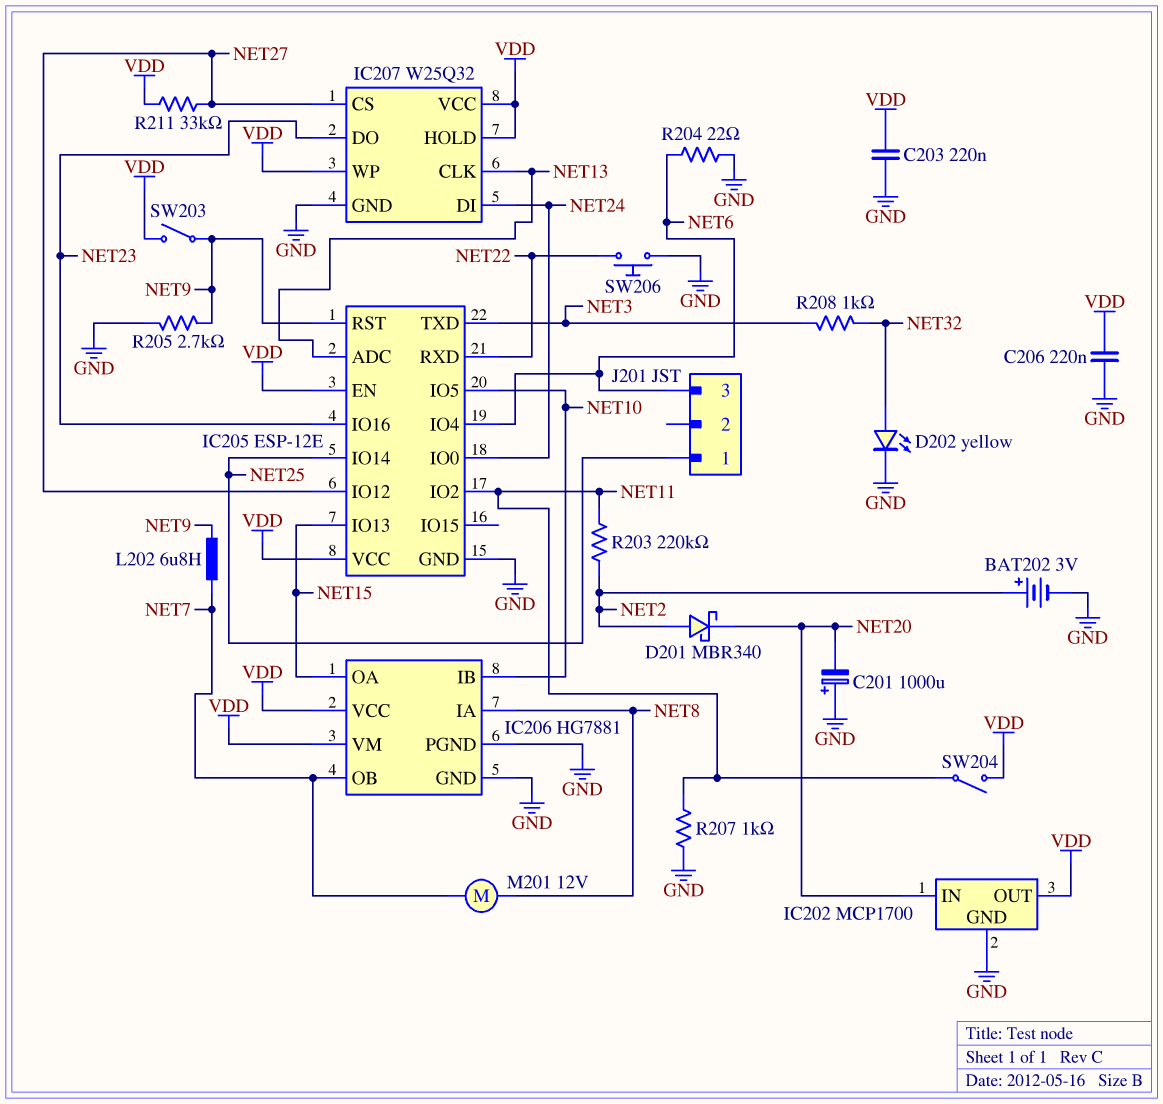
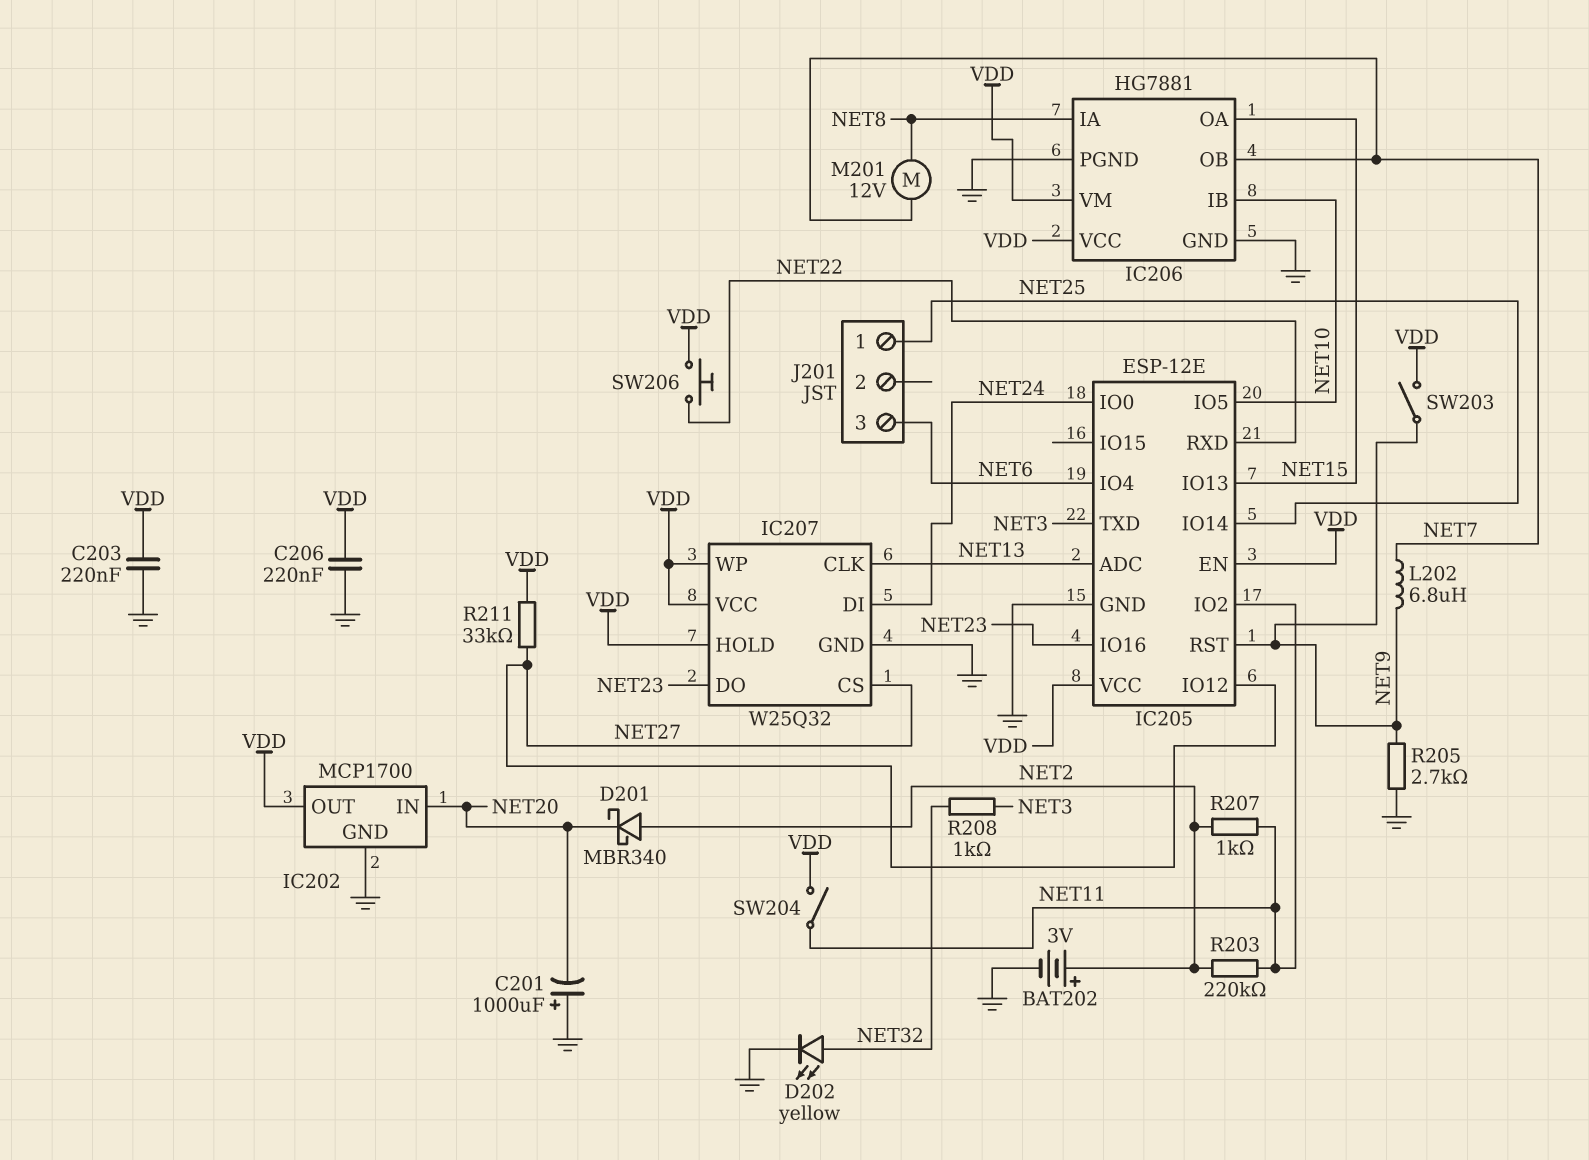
R204: 22 (GND, NET6) -> none
R207: 1k (GND, NET11) -> 1k (NET2, NET11)
SW206: button (GND, NET22) -> button (NET22, VDD)

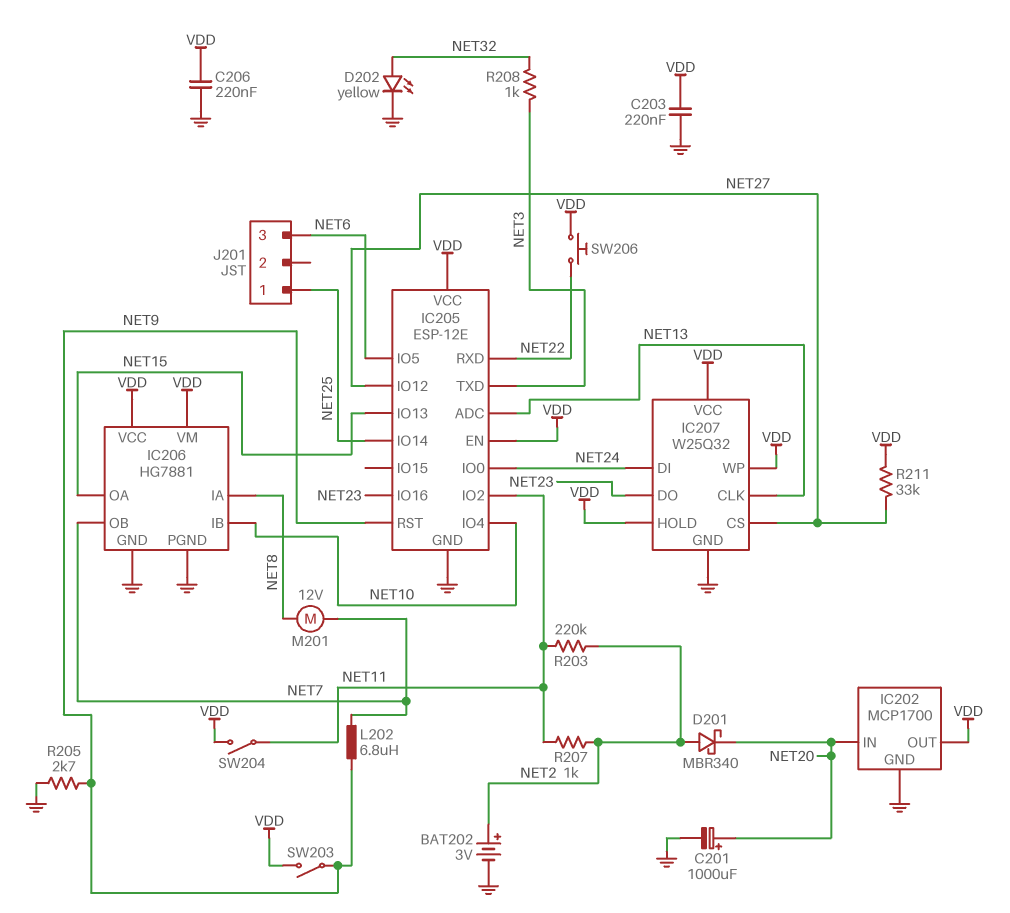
C201: 1000uF (plus GND, minus NET20) -> 1000uF (plus NET20, minus GND)
IC205 pin IO4: NET6 -> NET10
IC205 pin IO5: NET10 -> NET6

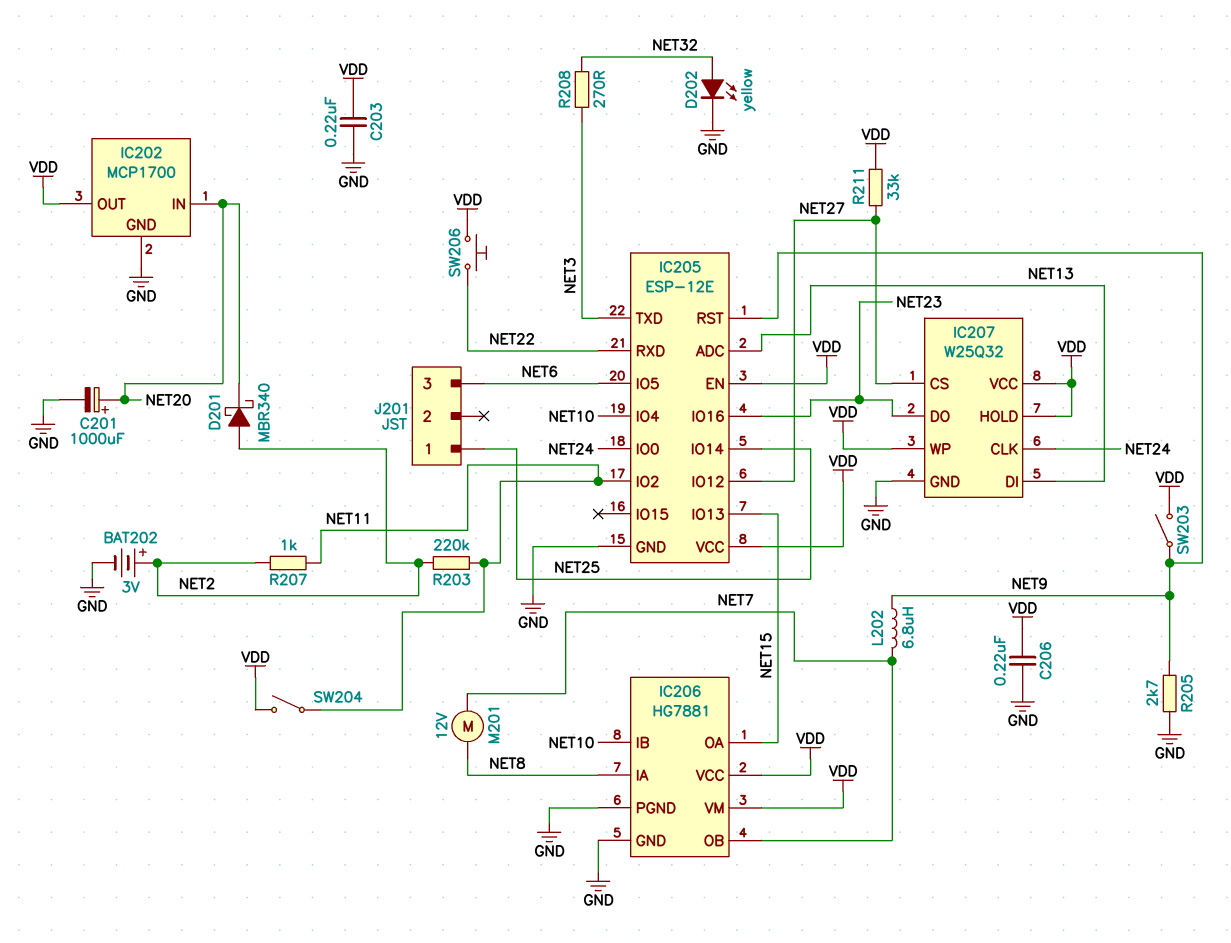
IC207 pin CLK: NET13 -> NET24
IC207 pin DI: NET24 -> NET13
R208: 1k (NET3, NET32) -> 270 (NET3, NET32)

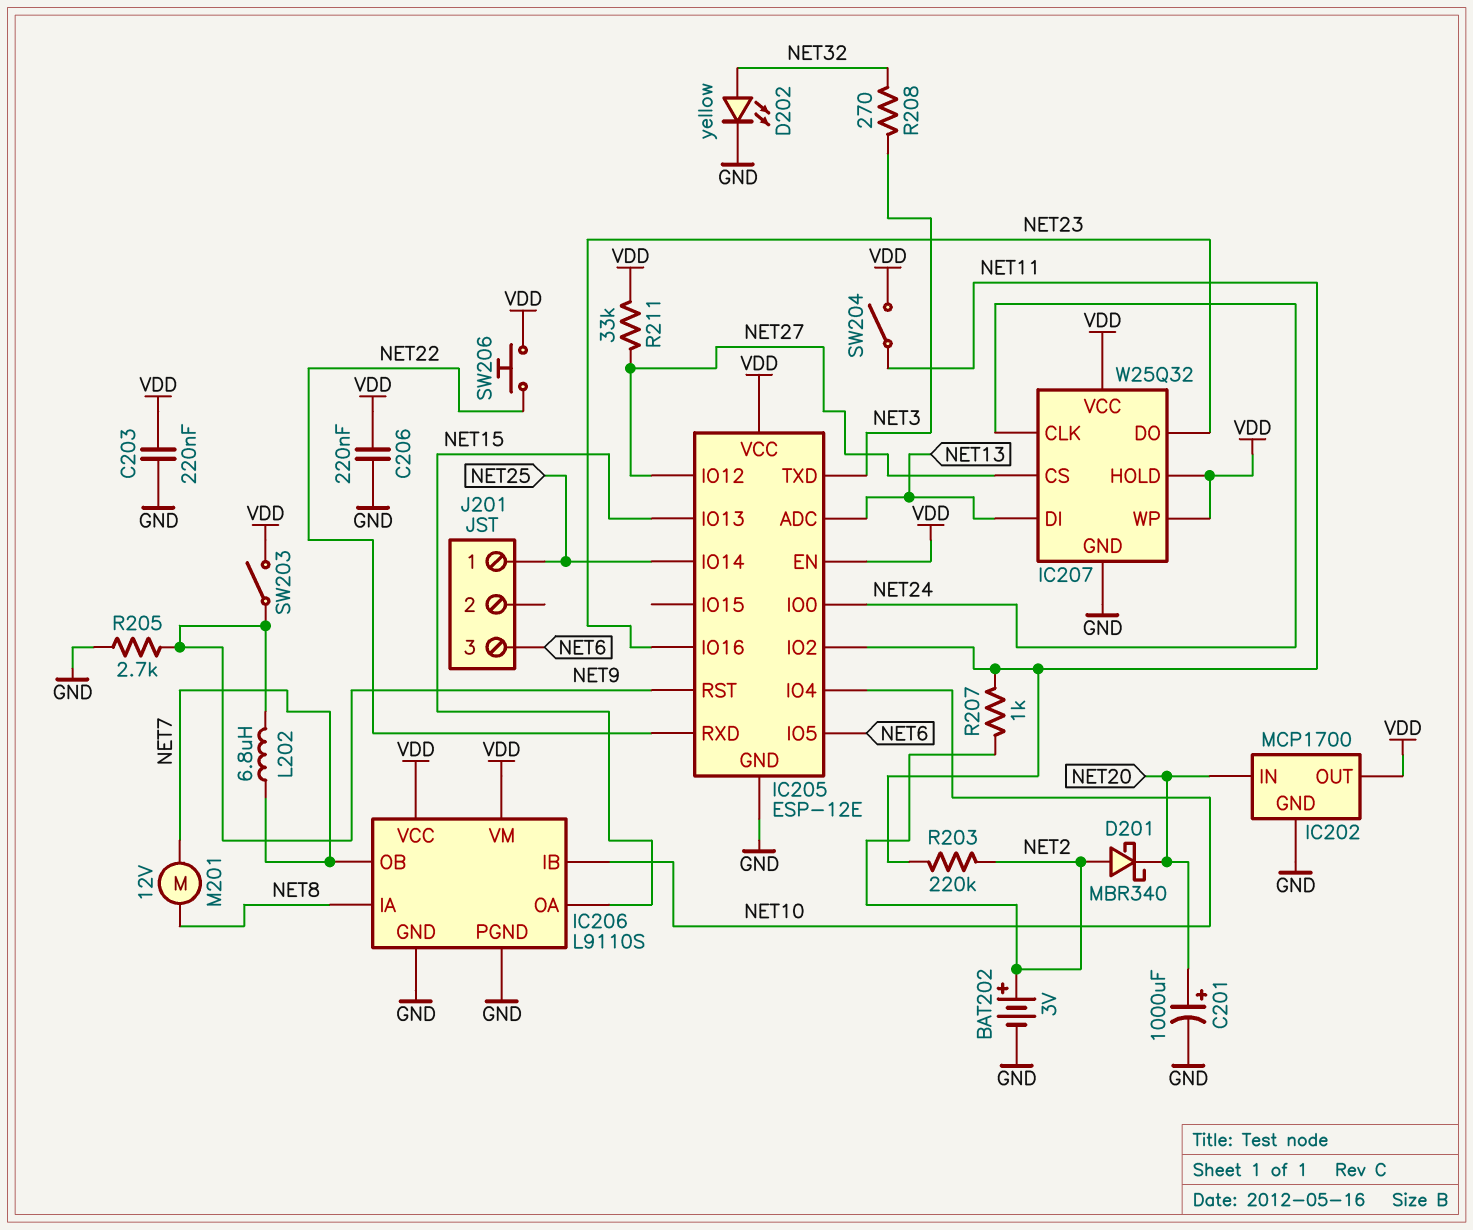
IC206: HG7881 -> L9110S

